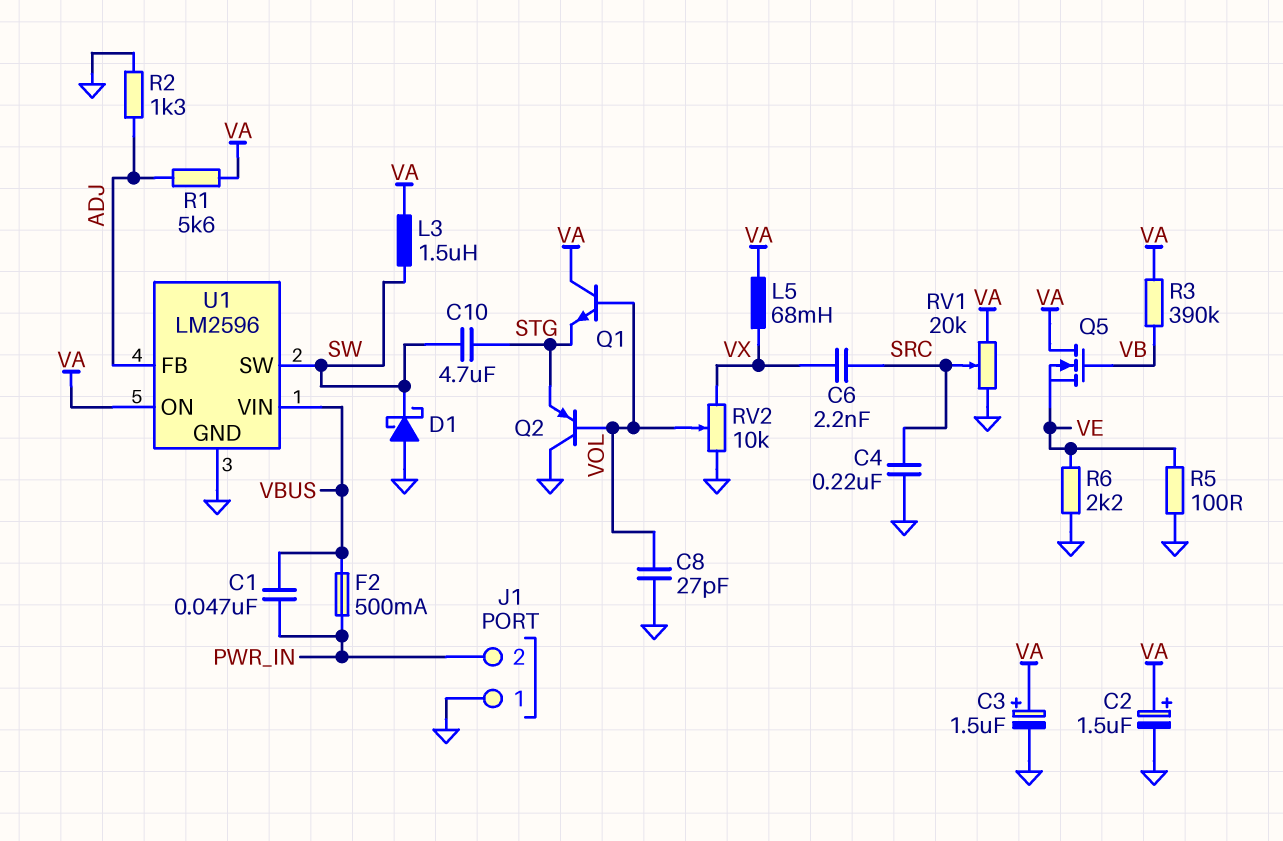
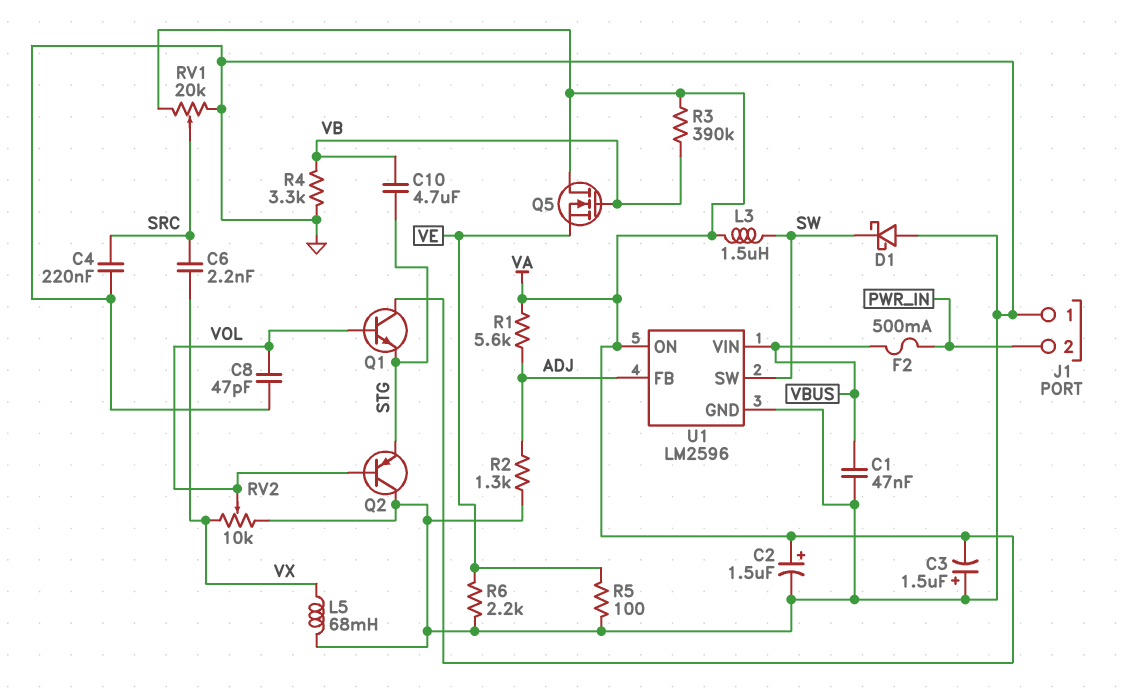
C1: 47nF (PWR_IN, VBUS) -> 47nF (GND, VBUS)
C3: 1.5uF (plus VA, minus GND) -> 1.5uF (plus GND, minus VA)
C8: 27pF (GND, VOL) -> 47pF (GND, VOL)
C10: 4.7uF (STG, SW) -> 4.7uF (STG, VB)
L5: 68mH (VA, VX) -> 68mH (GND, VX)
R4: none -> 3.3k (GND, VB)

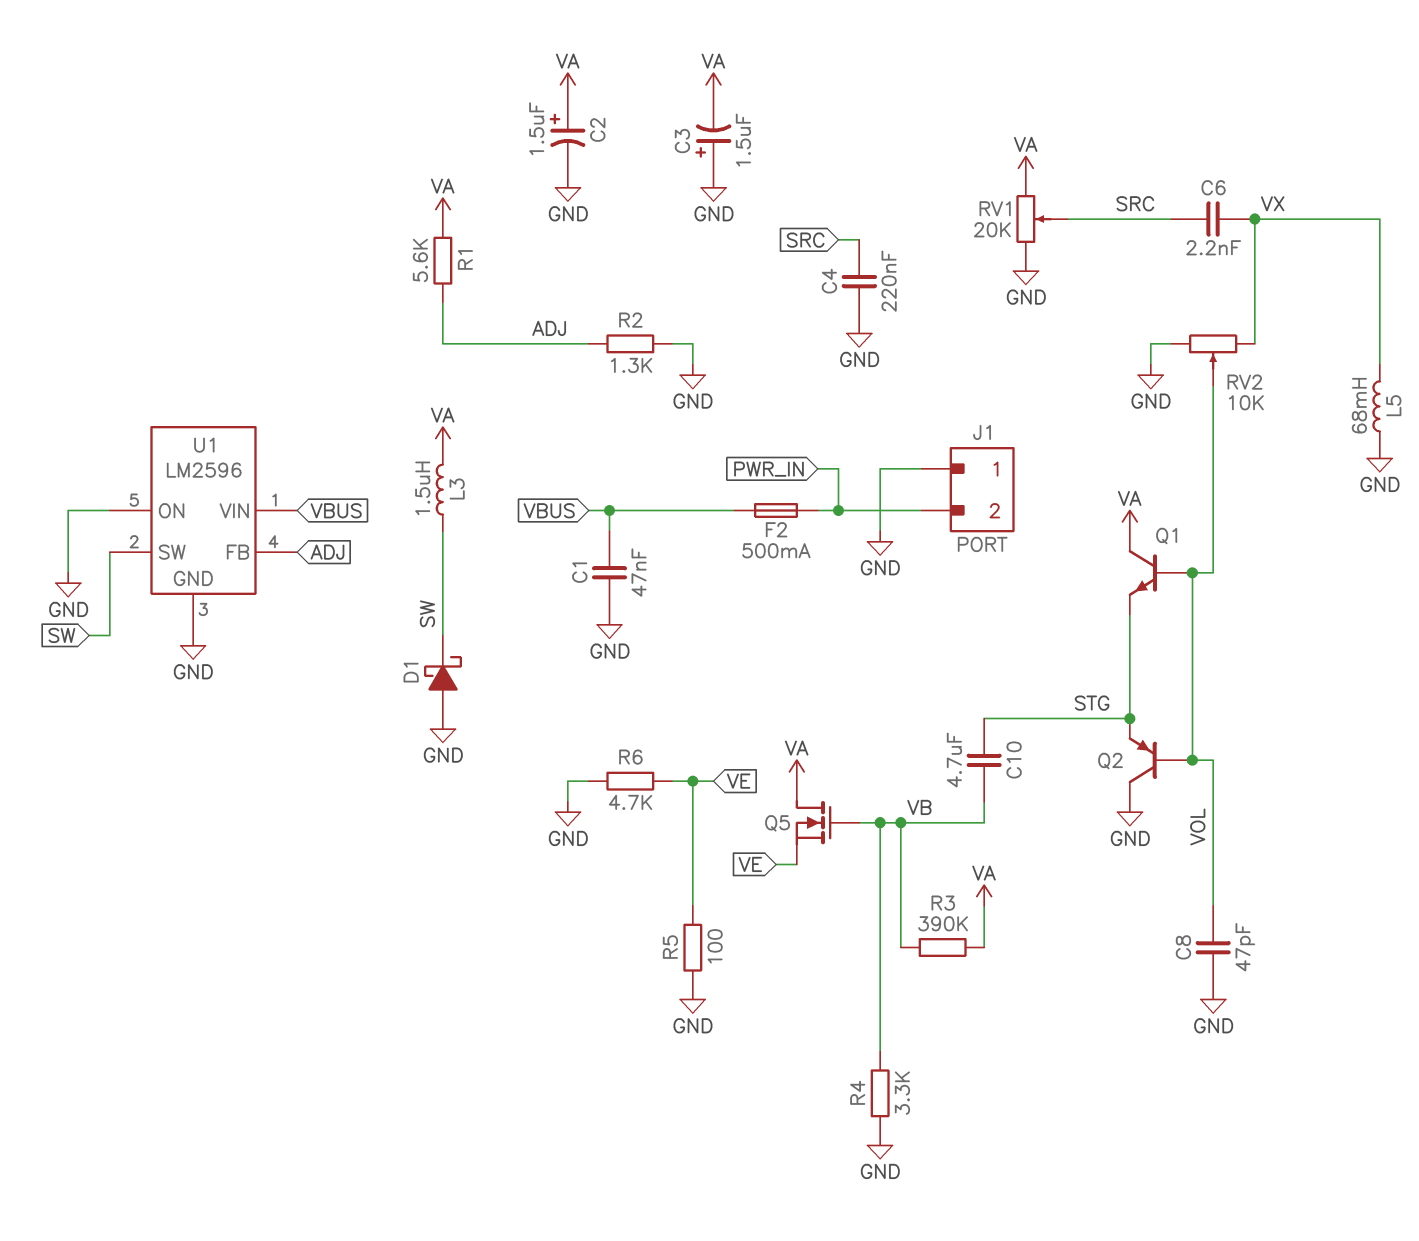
R6: 2.2k (GND, VE) -> 4.7k (GND, VE)
U1 pin ON: VA -> GND

